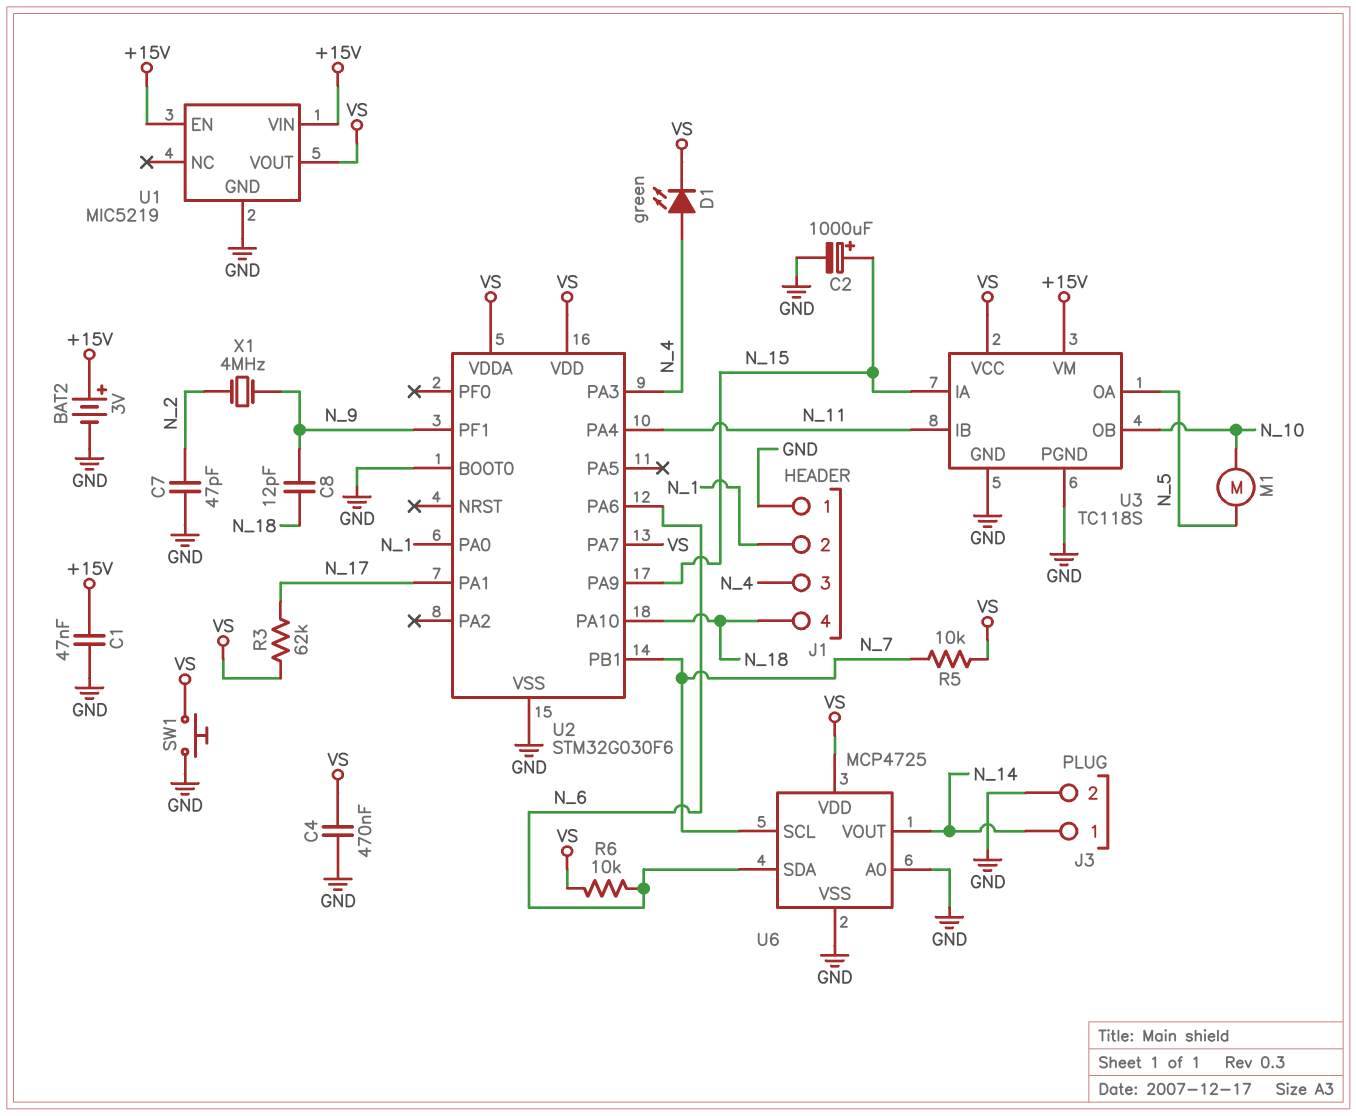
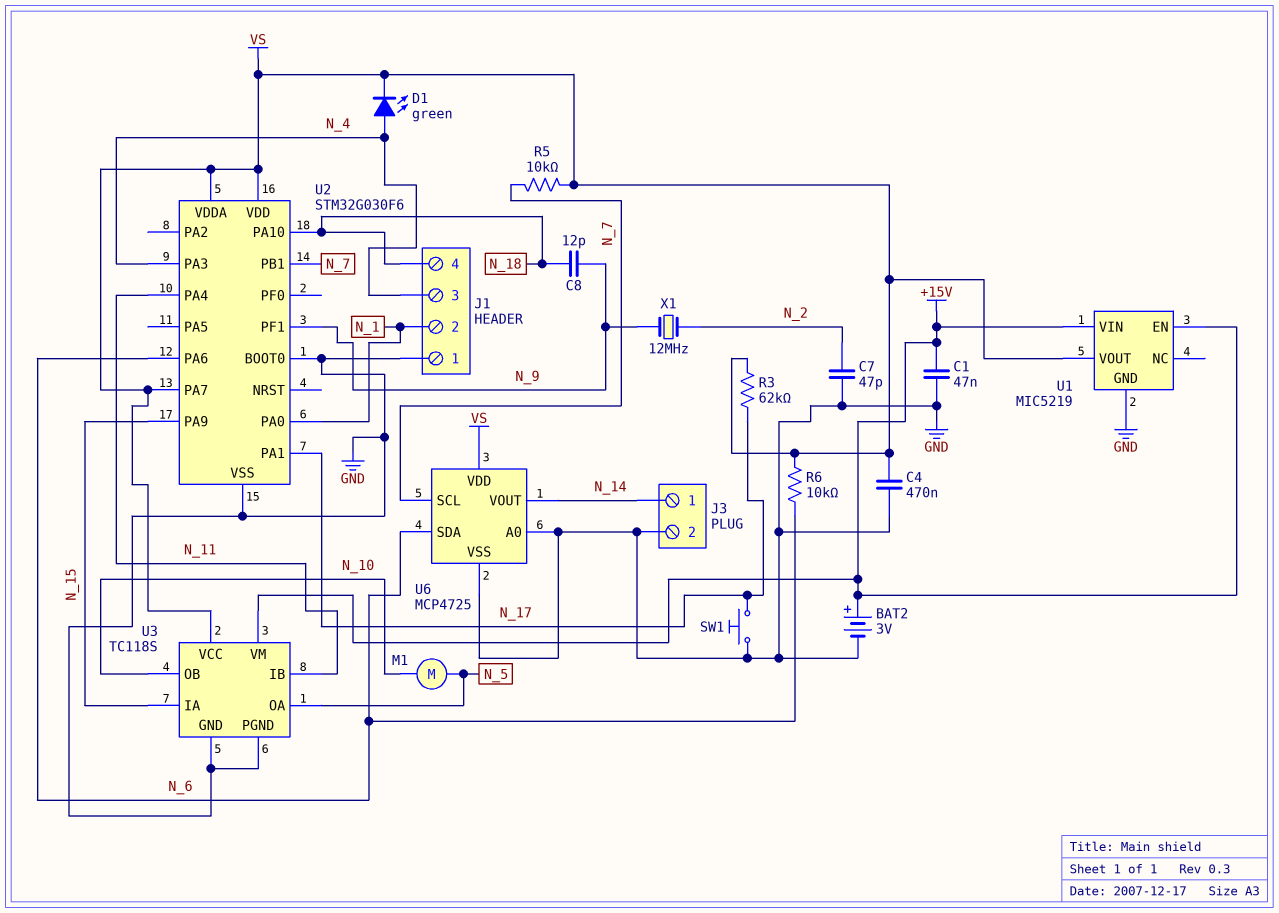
C2: 1000uF (plus N_15, minus GND) -> none
SW1: button (GND, VS) -> button (GND, N_17)
X1: 4MHz (N_2, N_9) -> 12MHz (N_2, N_9)

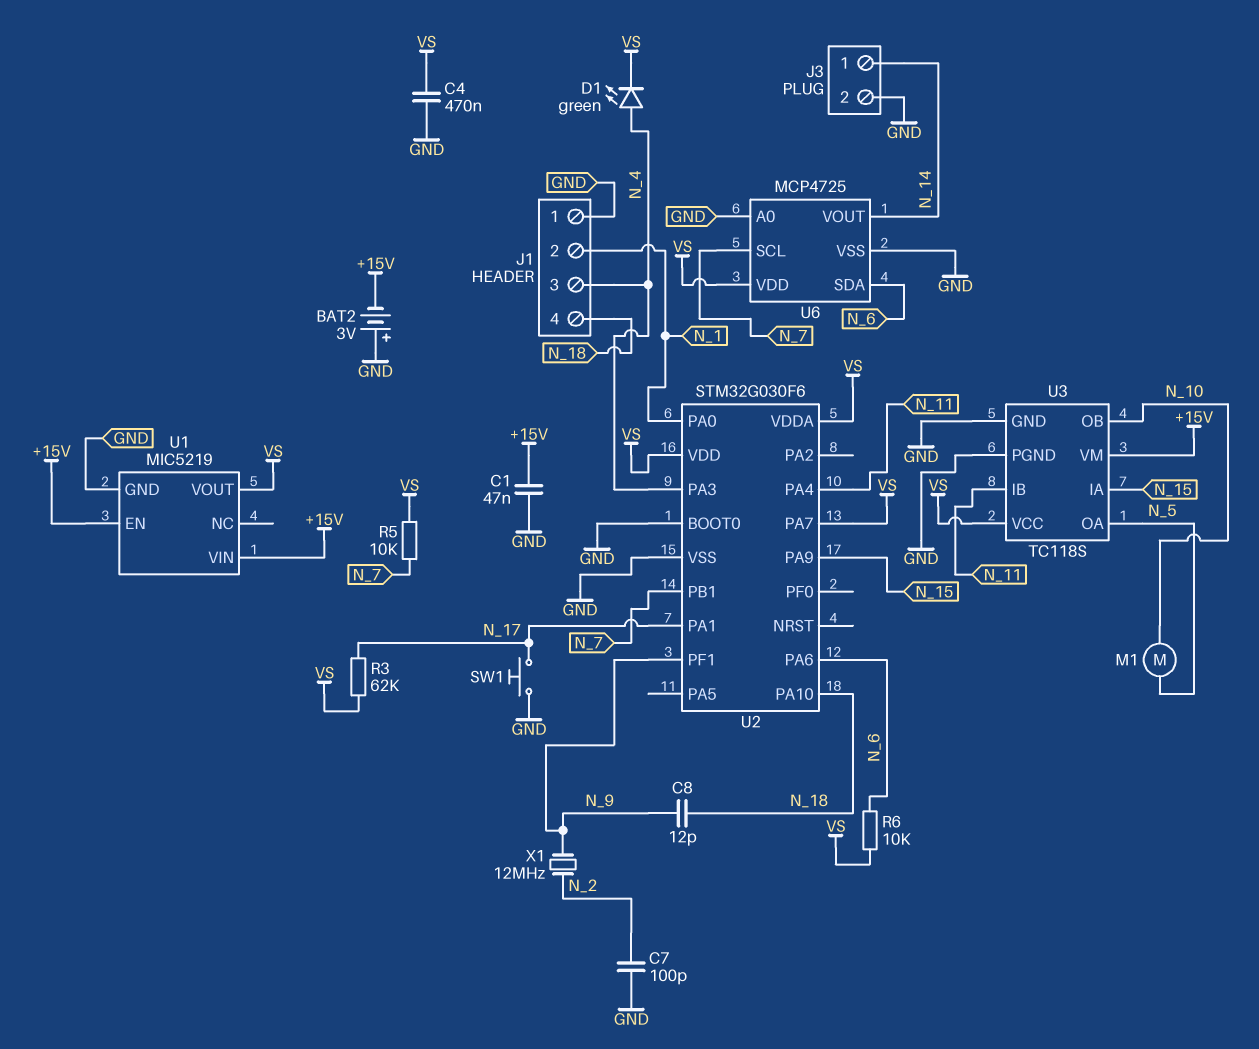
BAT2: 3V (plus +15V, minus GND) -> 3V (plus GND, minus +15V)
C7: 47pF (GND, N_2) -> 100pF (GND, N_2)

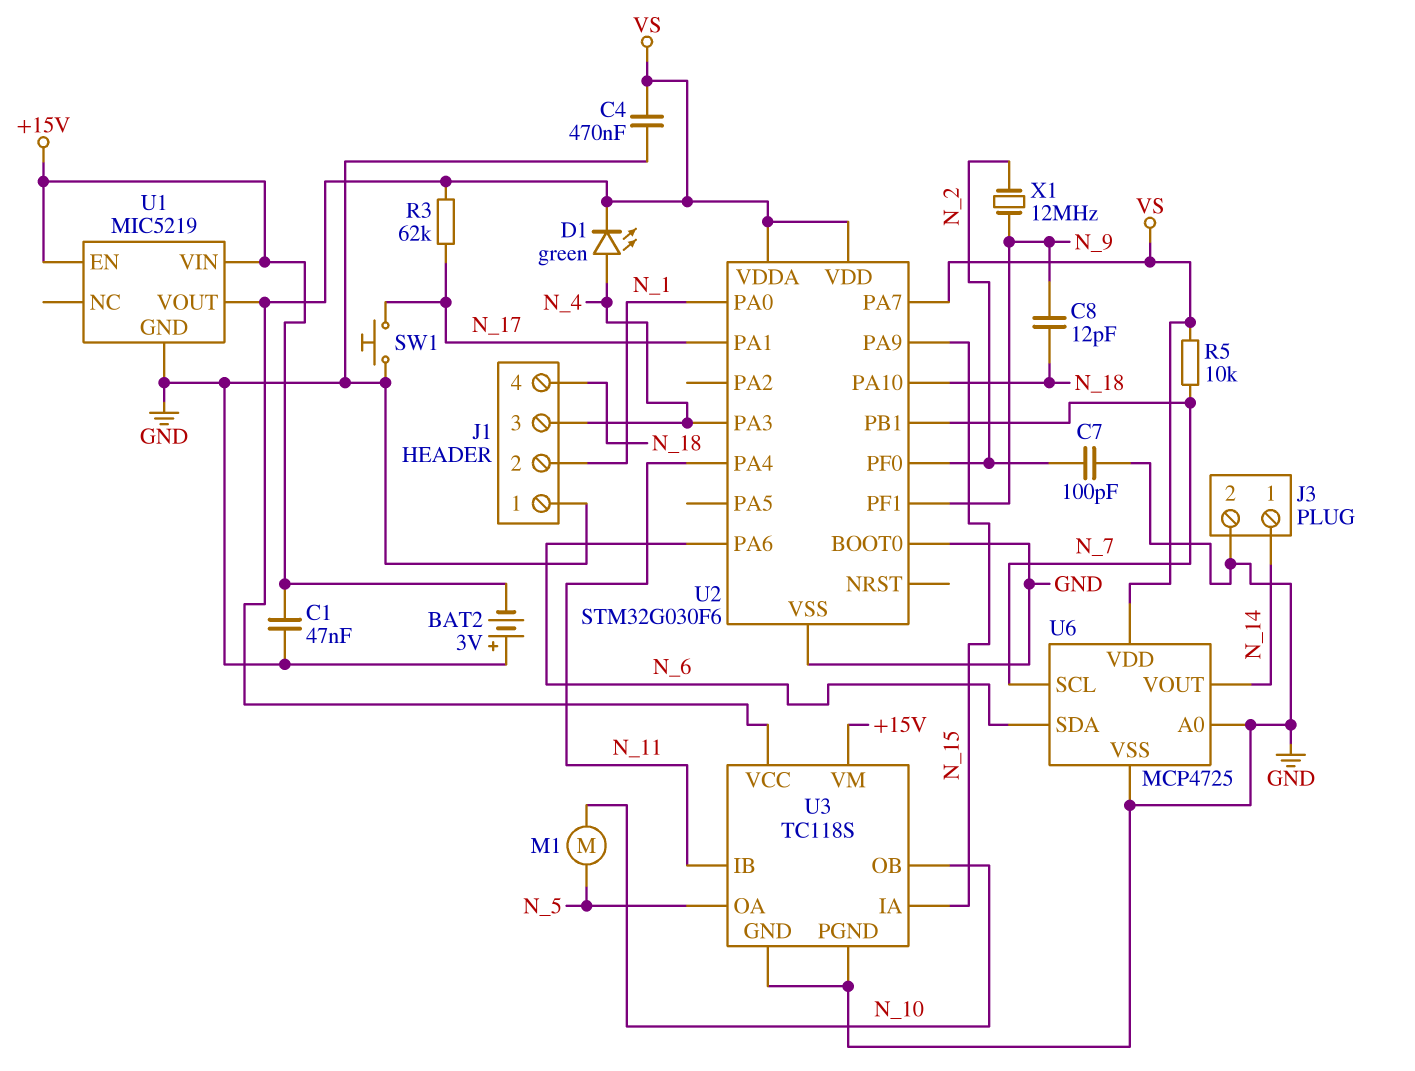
R6: 10k (N_6, VS) -> none
U2 pin PF0: none -> N_2

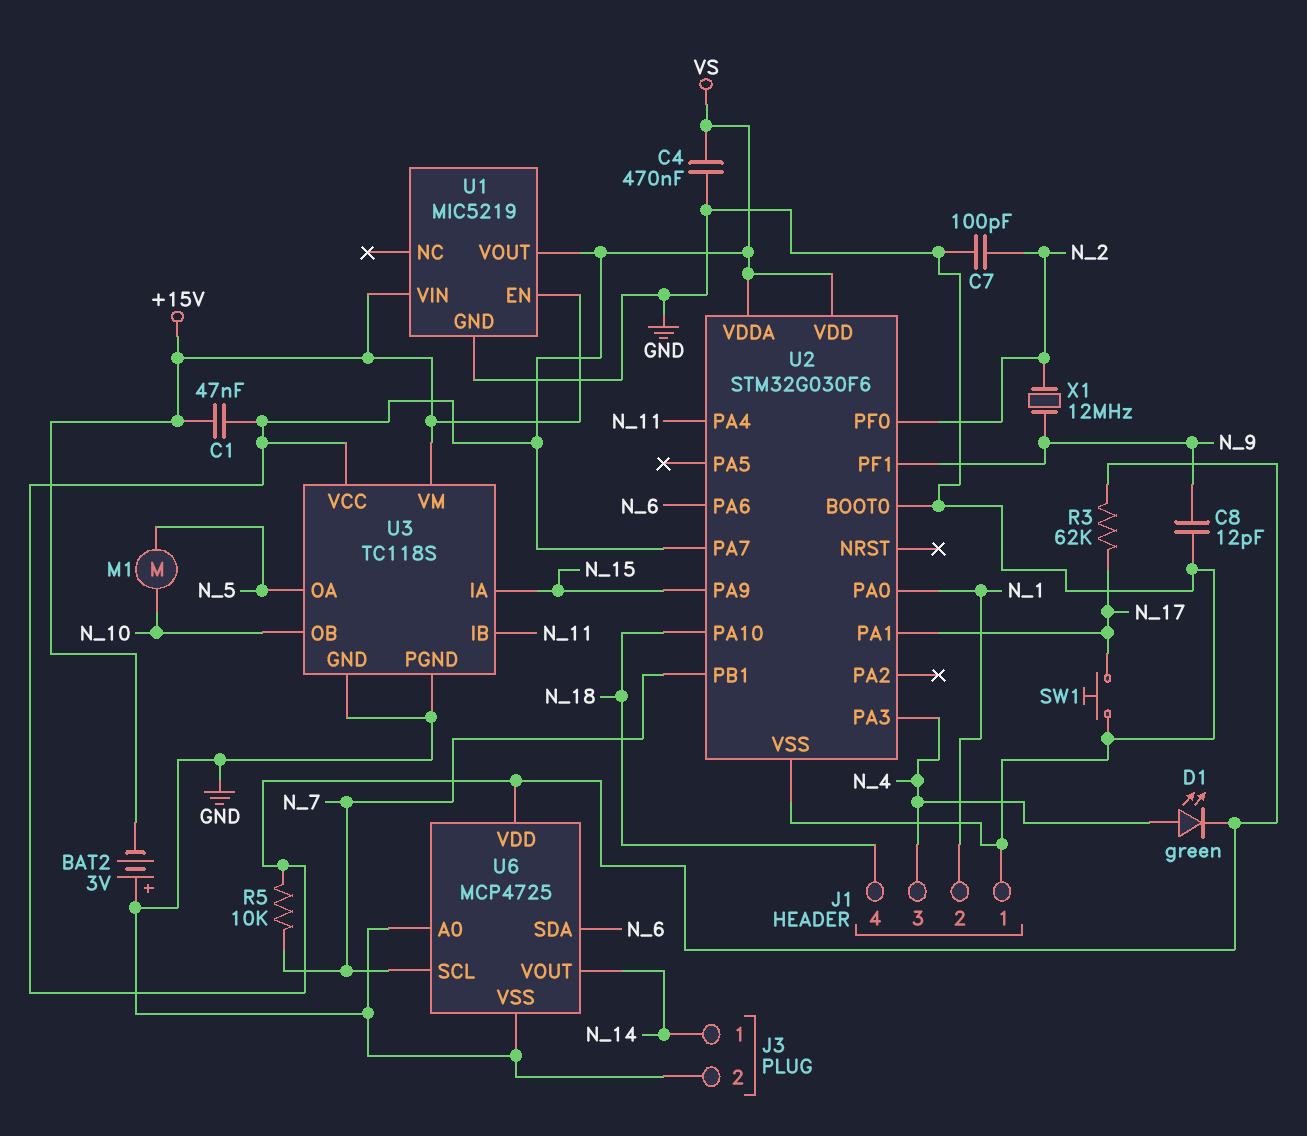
C1: 47nF (+15V, GND) -> 47nF (+15V, VS)
C8: 12pF (N_9, N_18) -> 12pF (GND, N_9)

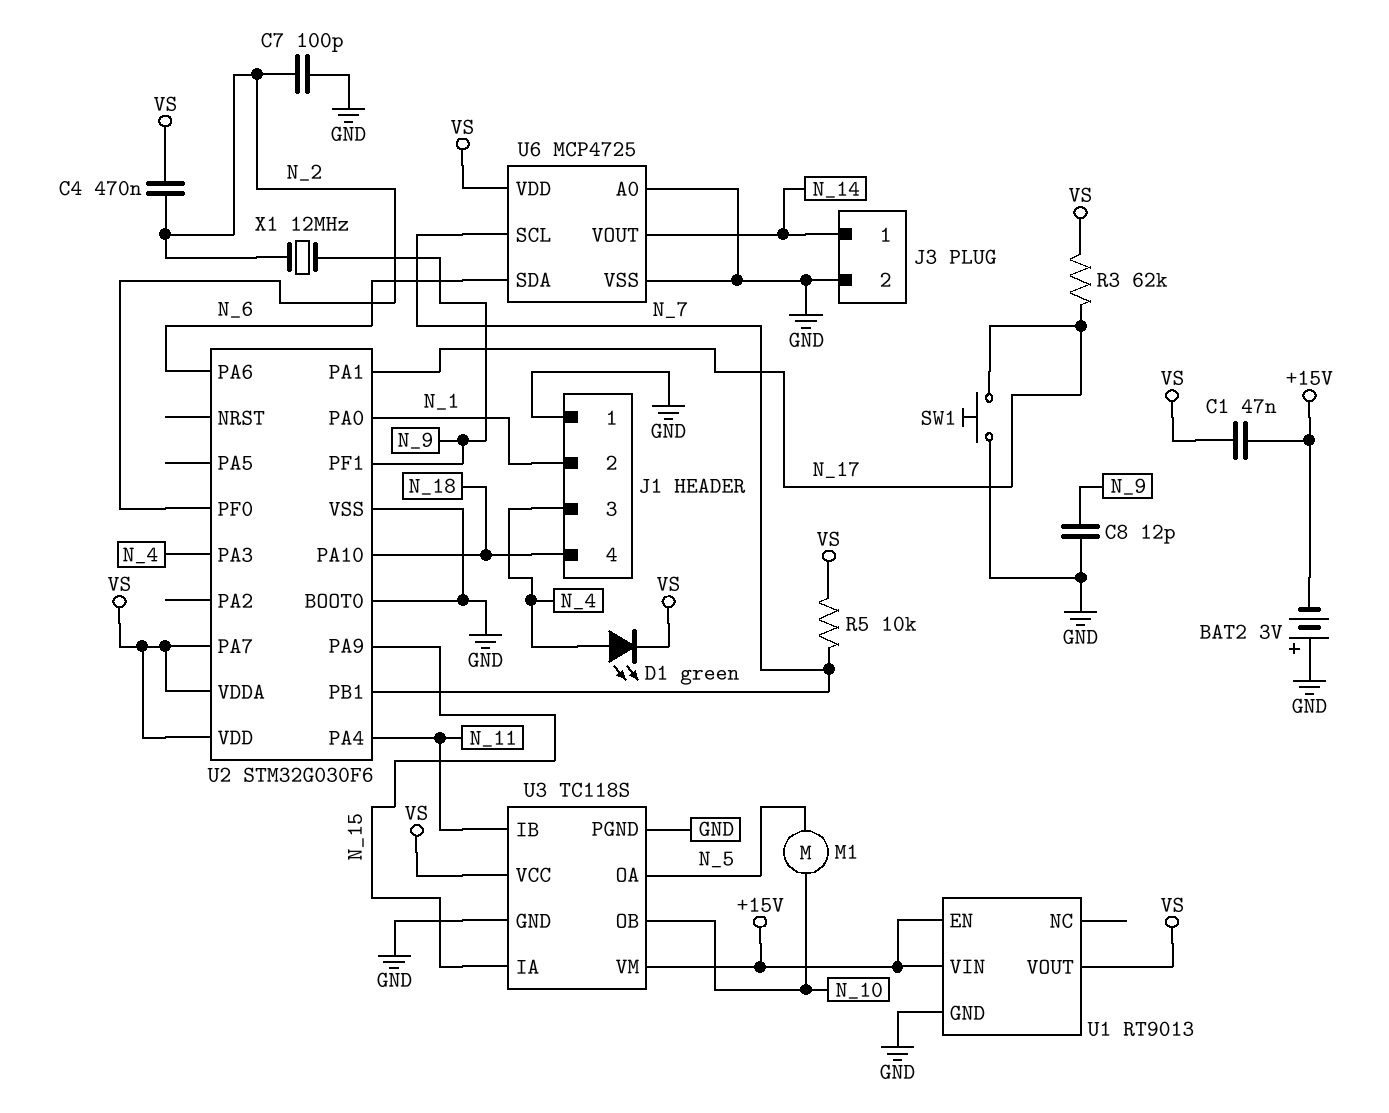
C4: 470nF (GND, VS) -> 470nF (N_2, VS)
U1: MIC5219 -> RT9013

